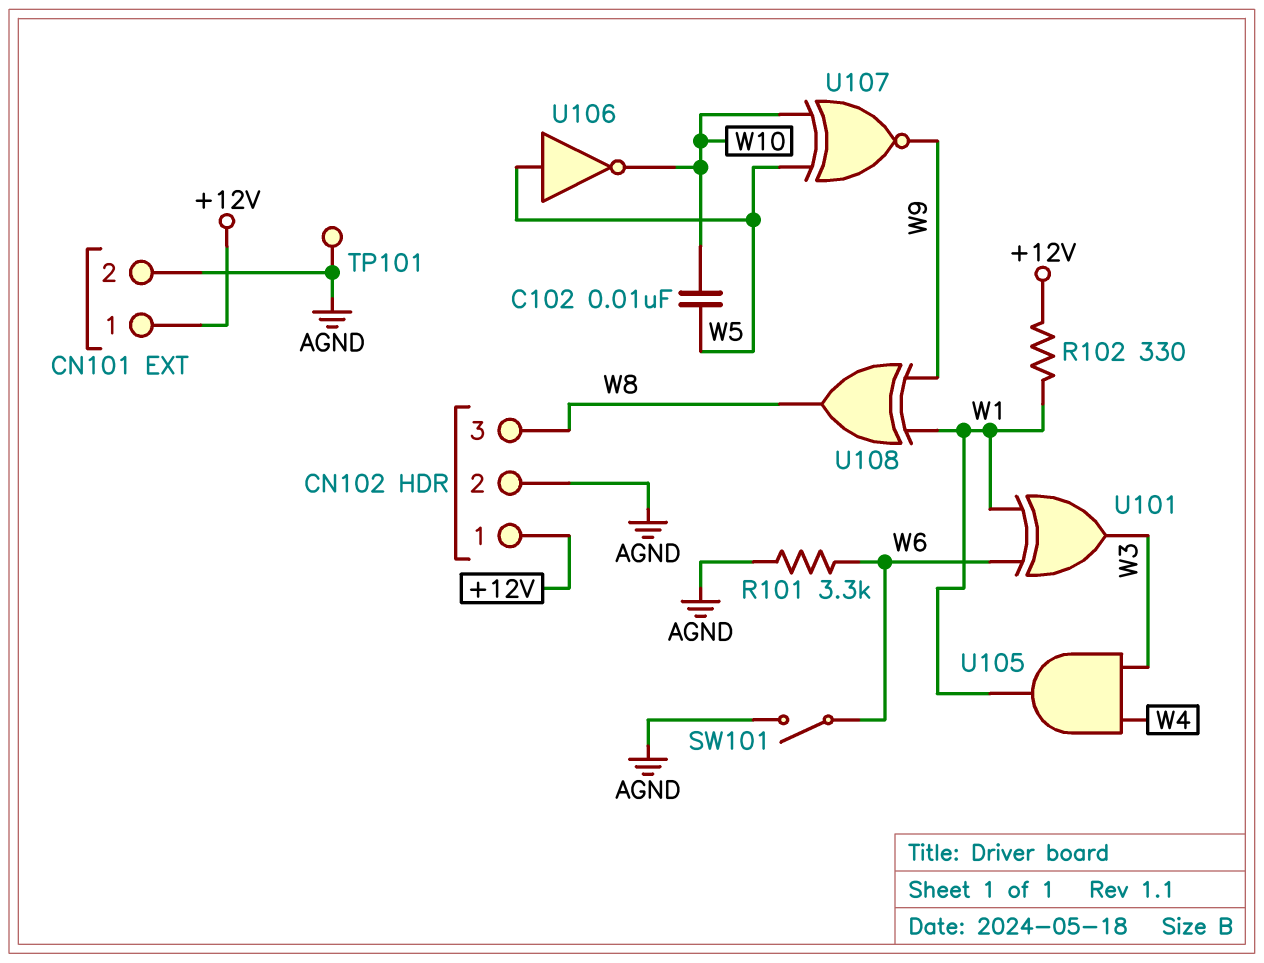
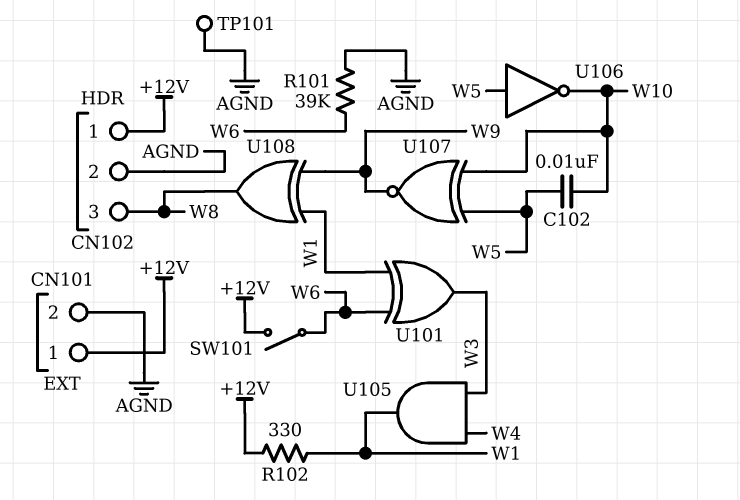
R101: 3.3k (AGND, W6) -> 39k (AGND, W6)
SW101: switch (AGND, W6) -> switch (+12V, W6)

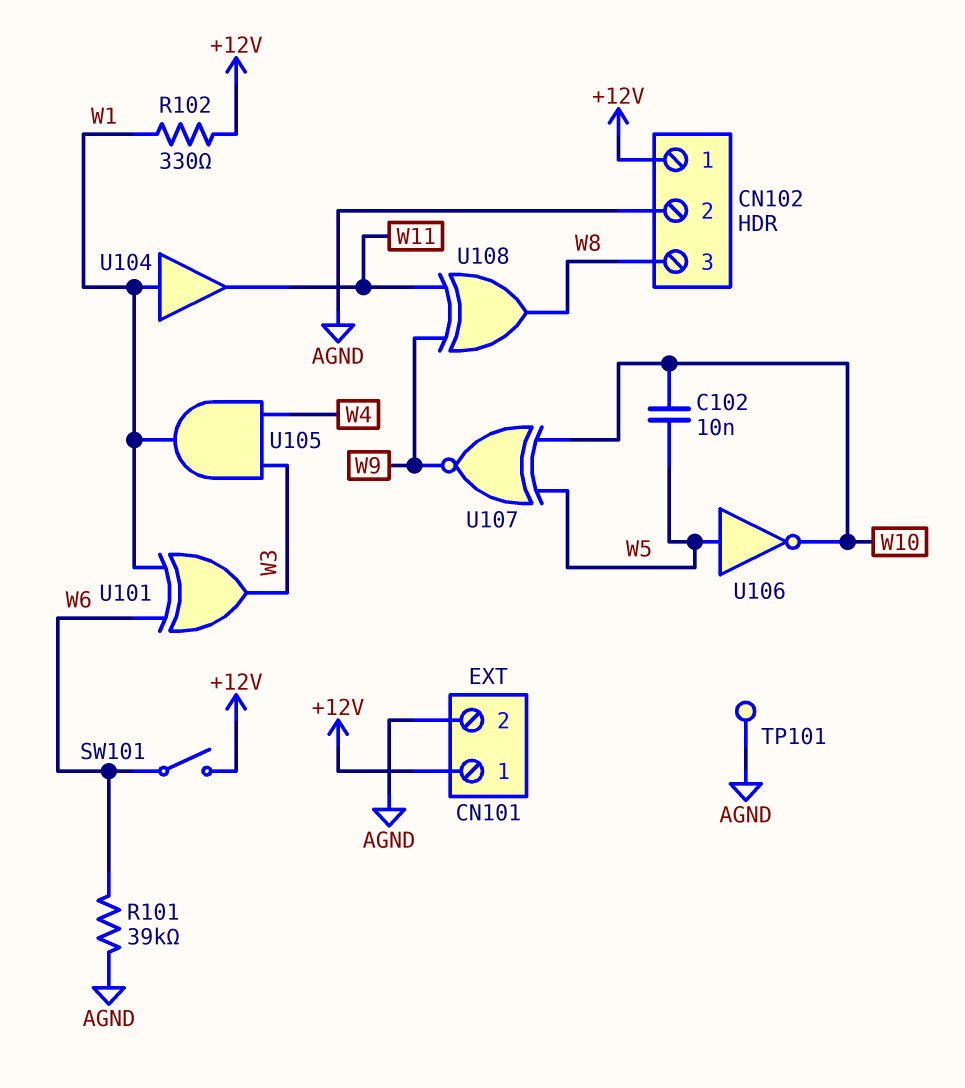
U104: none -> buffer (in W1, out W11)
U108: XOR (in W1, in W9, out W8) -> XOR (in W9, in W11, out W8)

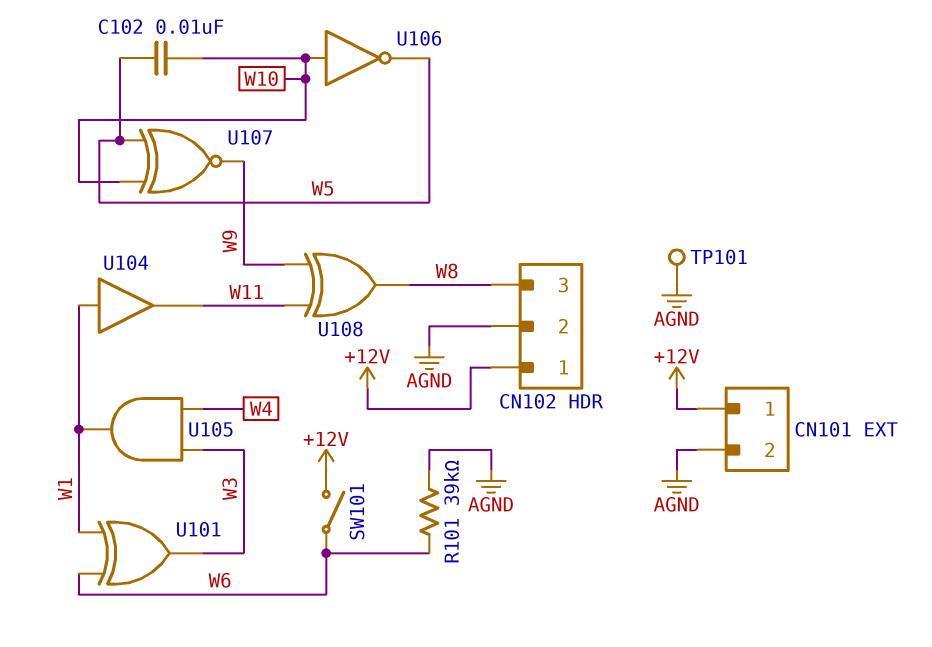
R102: 330 (+12V, W1) -> none
U106: NOT (in W5, out W10) -> NOT (in W10, out W5)

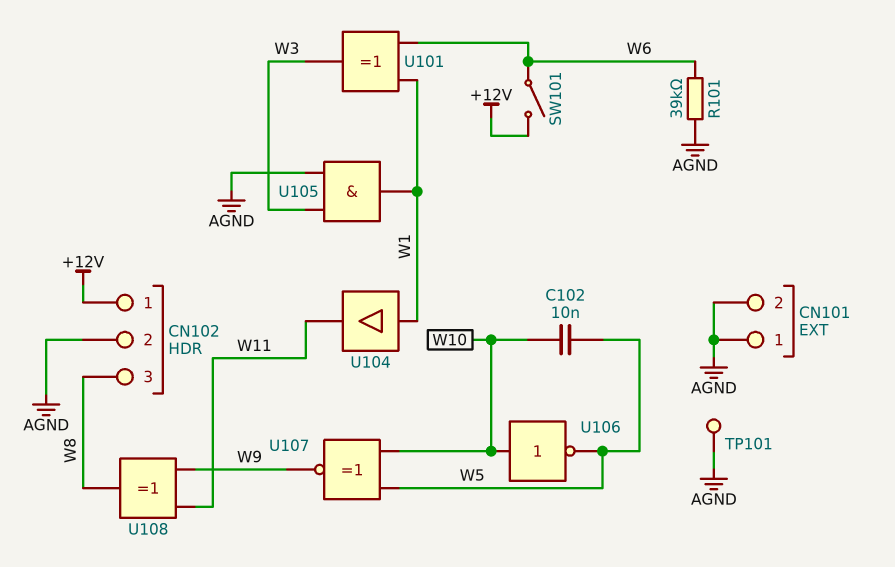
CN101 pin 1: +12V -> AGND
U105: AND (in W3, in W4, out W1) -> AND (in AGND, in W3, out W1)

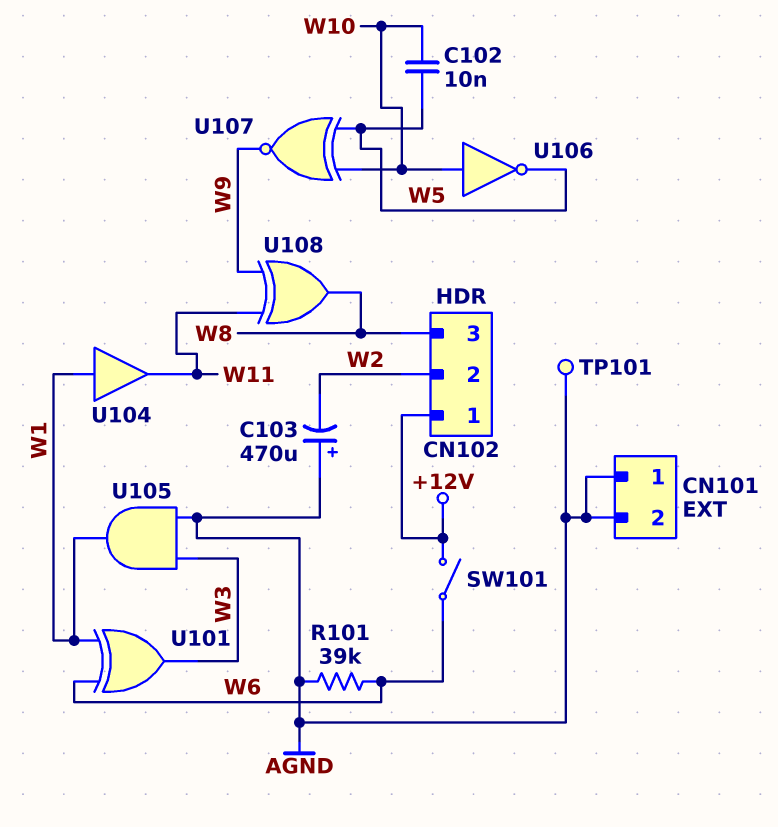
C103: none -> 470uF (plus AGND, minus W2)
CN102 pin 2: AGND -> W2

